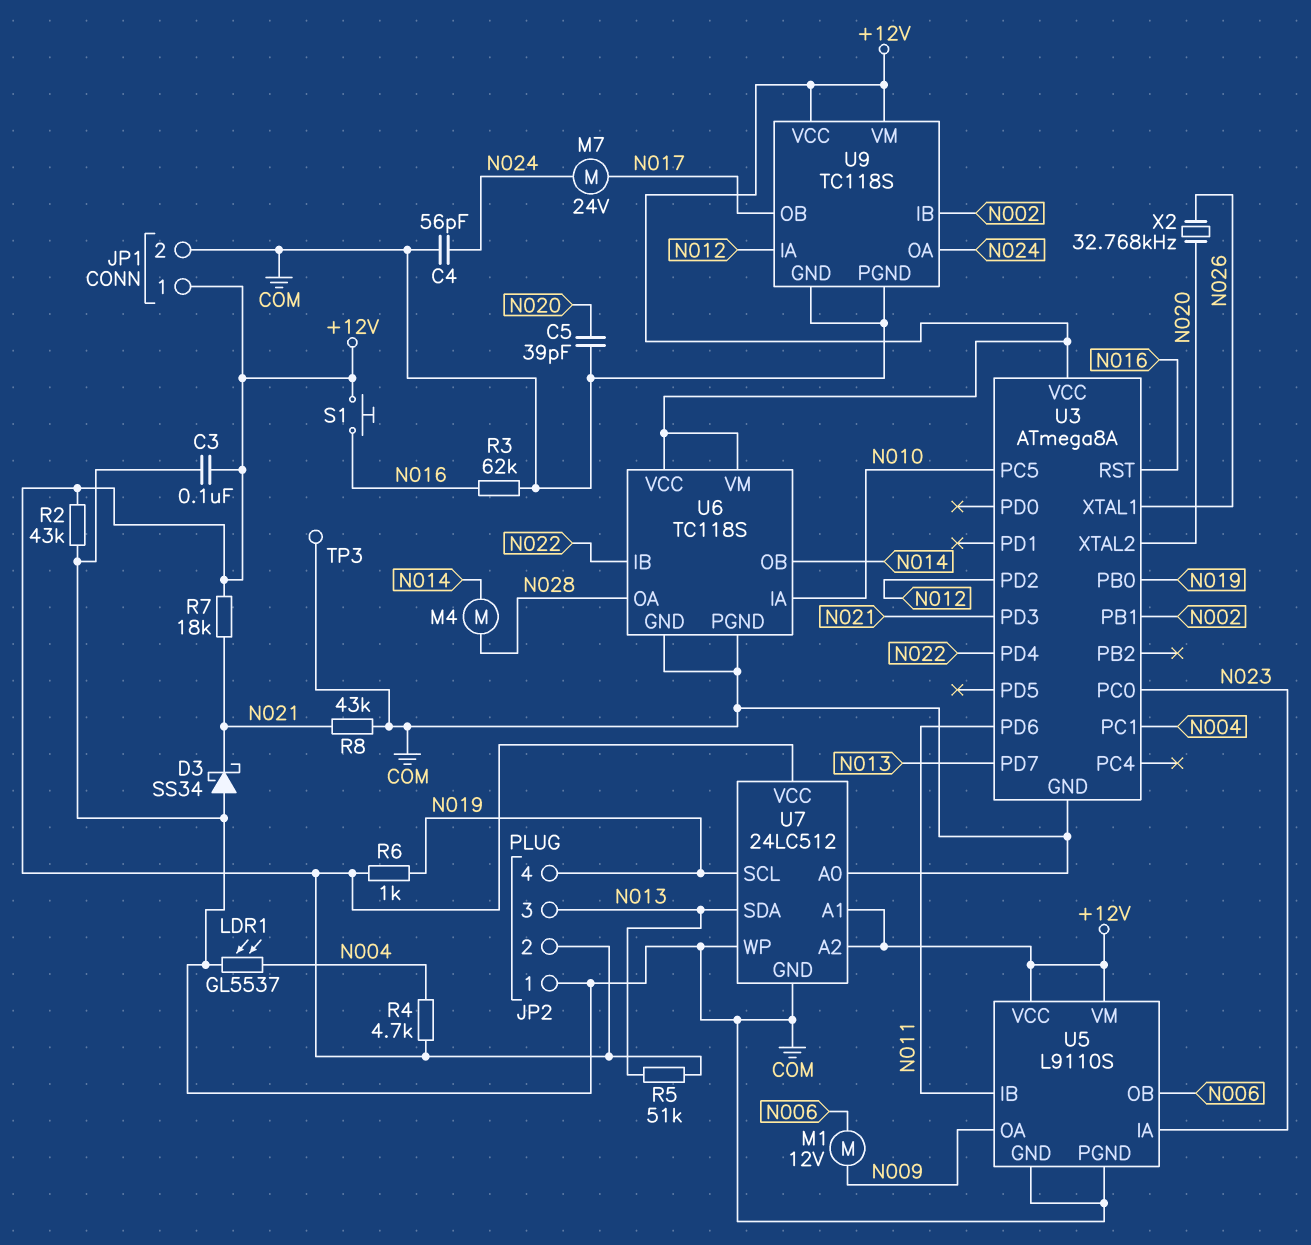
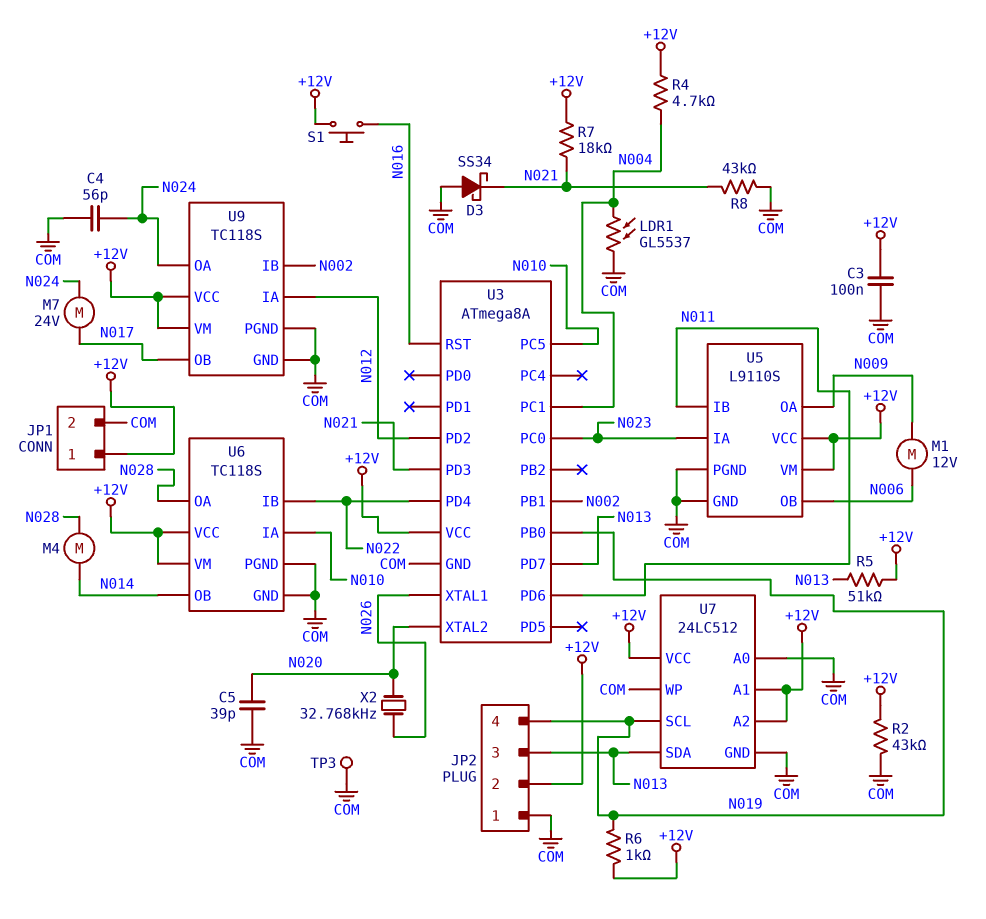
R3: 62k (COM, N016) -> none

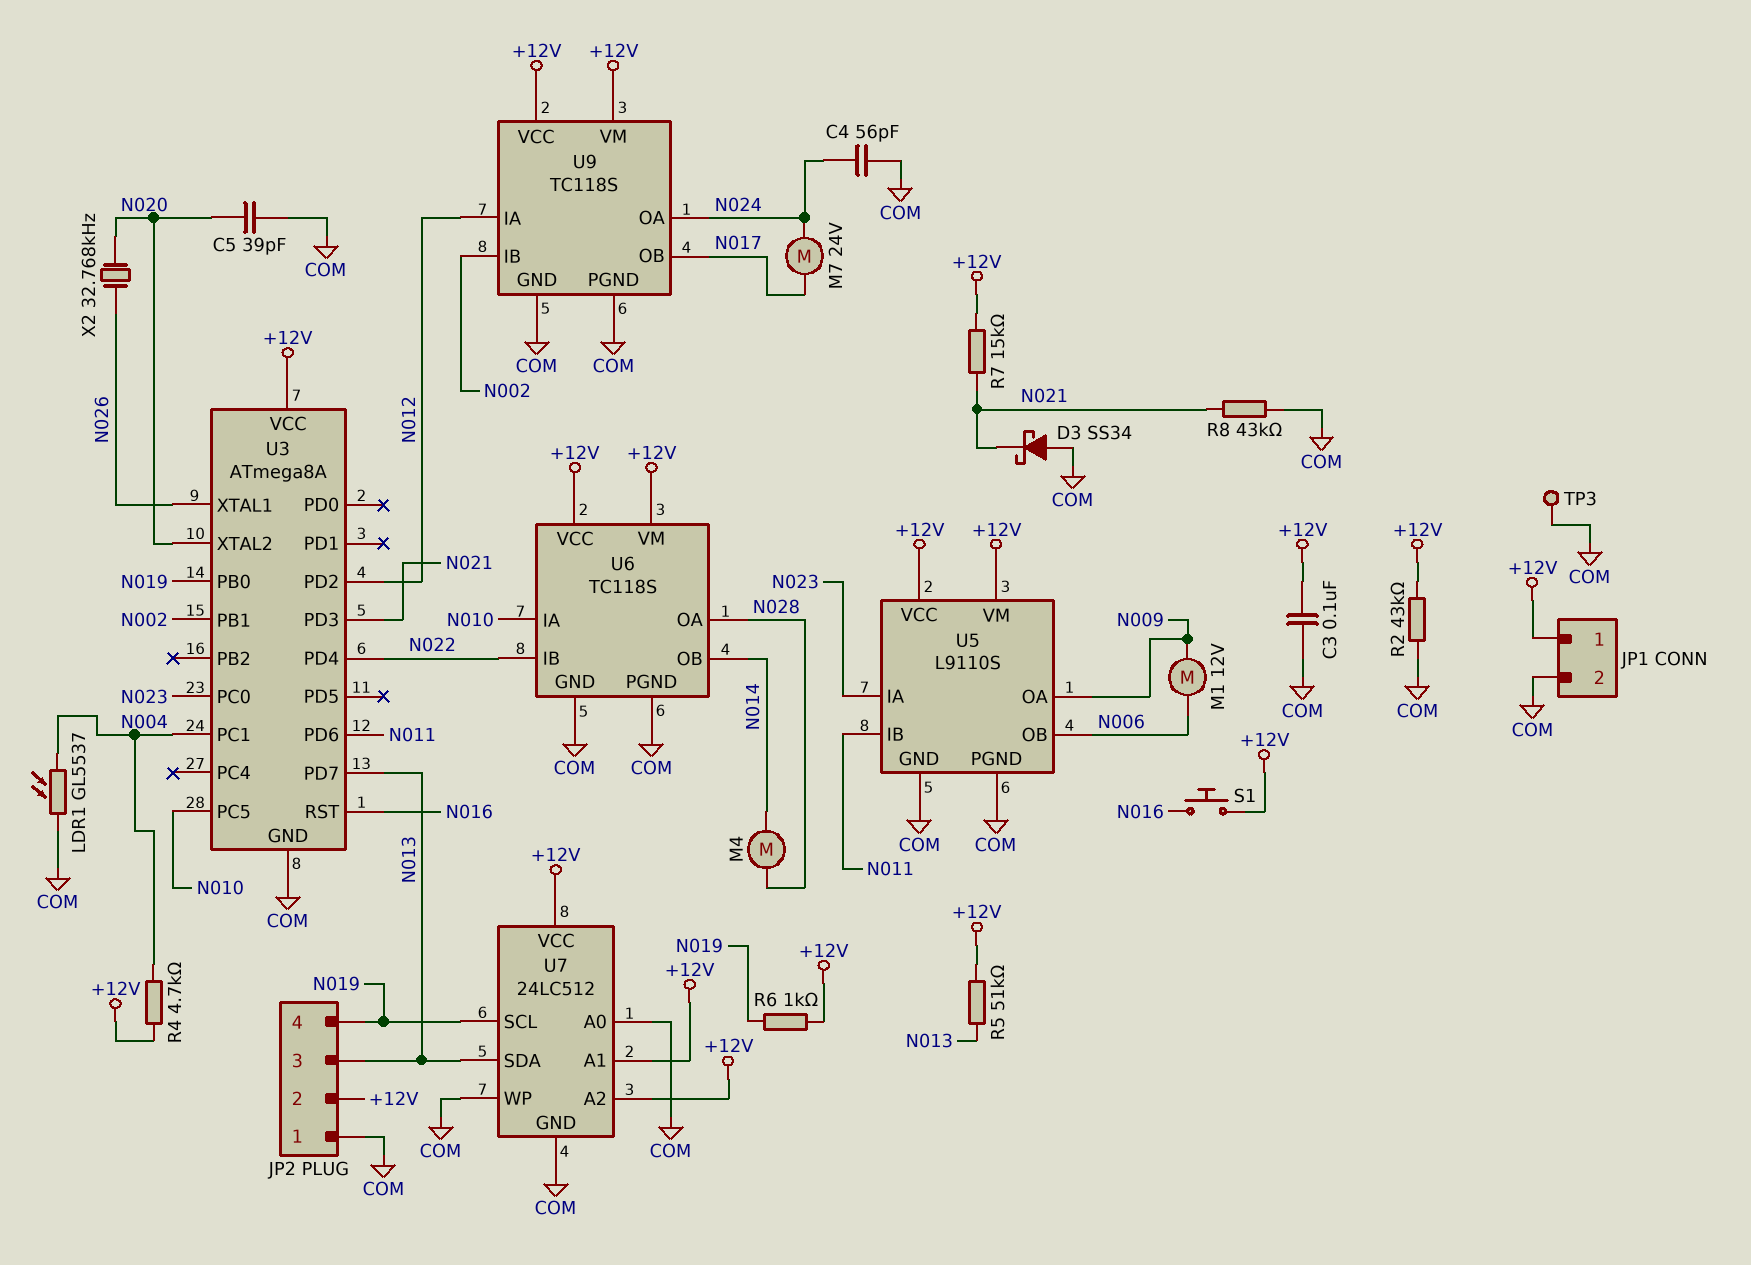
R7: 18k (+12V, N021) -> 15k (+12V, N021)

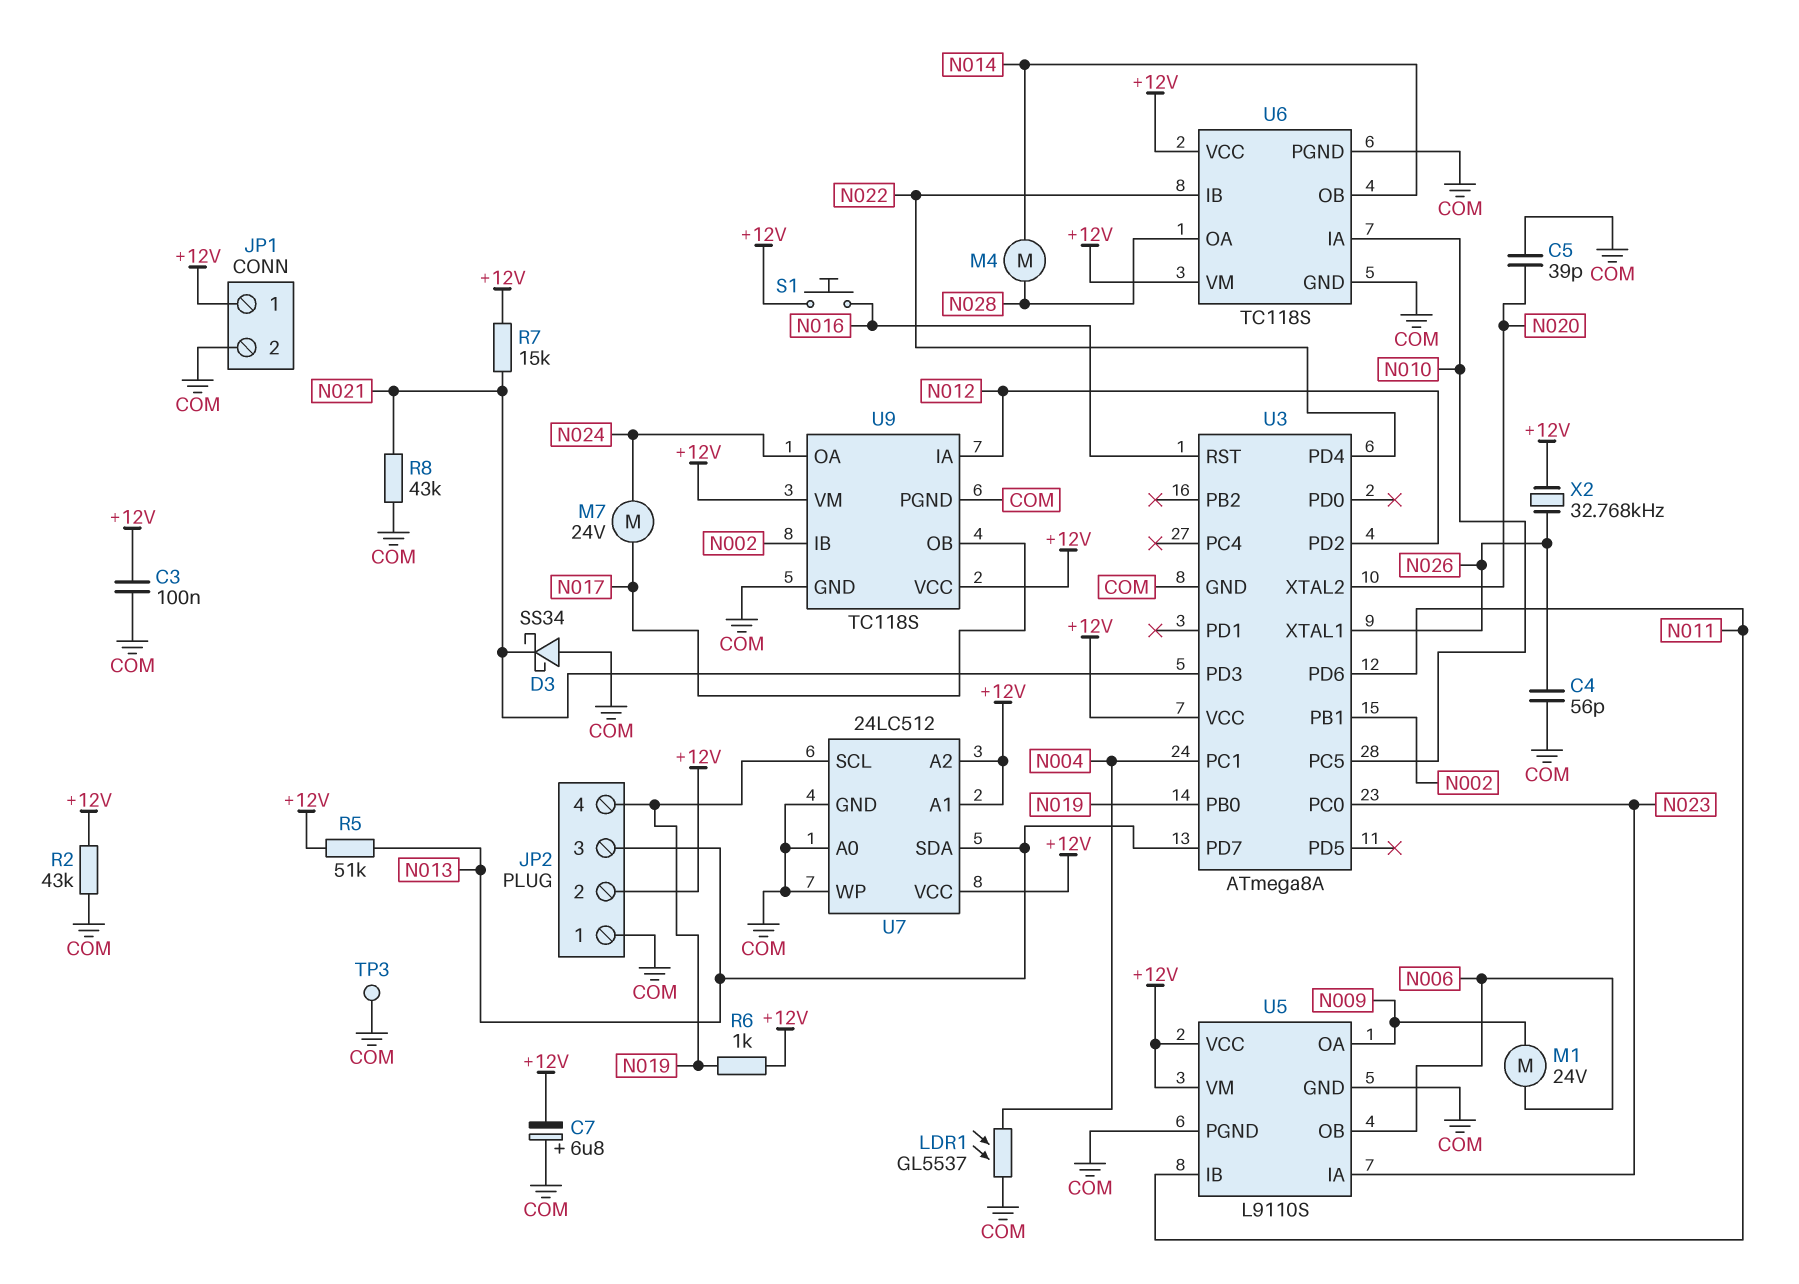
C4: 56pF (COM, N024) -> 56pF (COM, N026)
C7: none -> 6.8uF (plus COM, minus +12V)
M1: motor 12V (N006, N009) -> motor 24V (N006, N009)
R4: 4.7k (+12V, N004) -> none
X2: 32.768kHz (N020, N026) -> 32.768kHz (+12V, N026)

